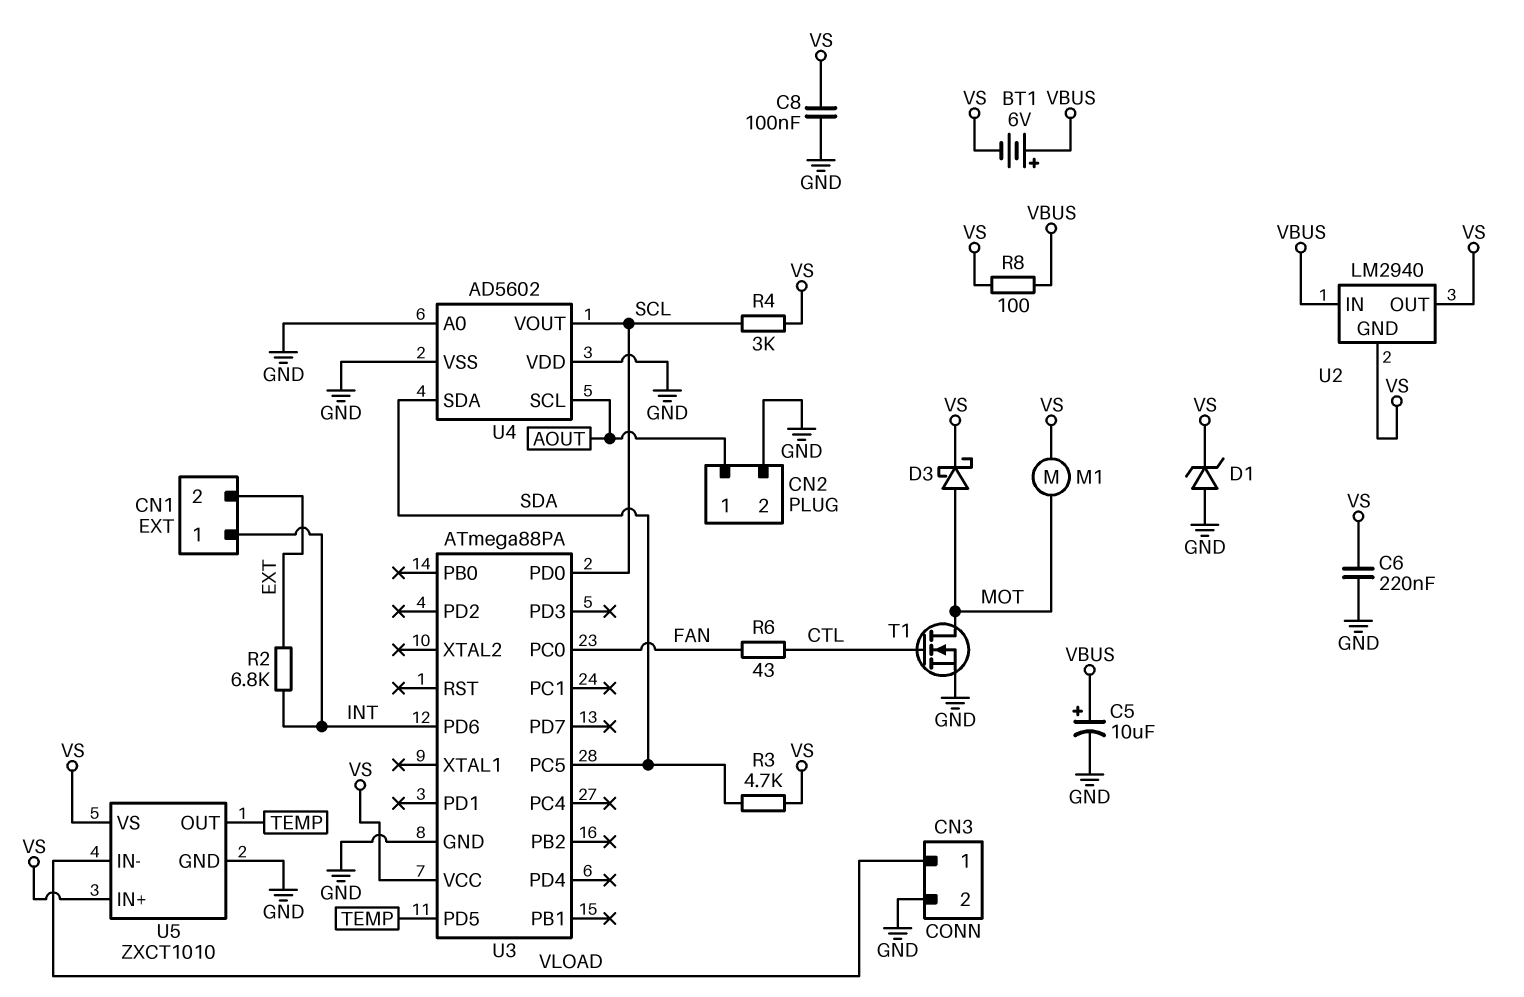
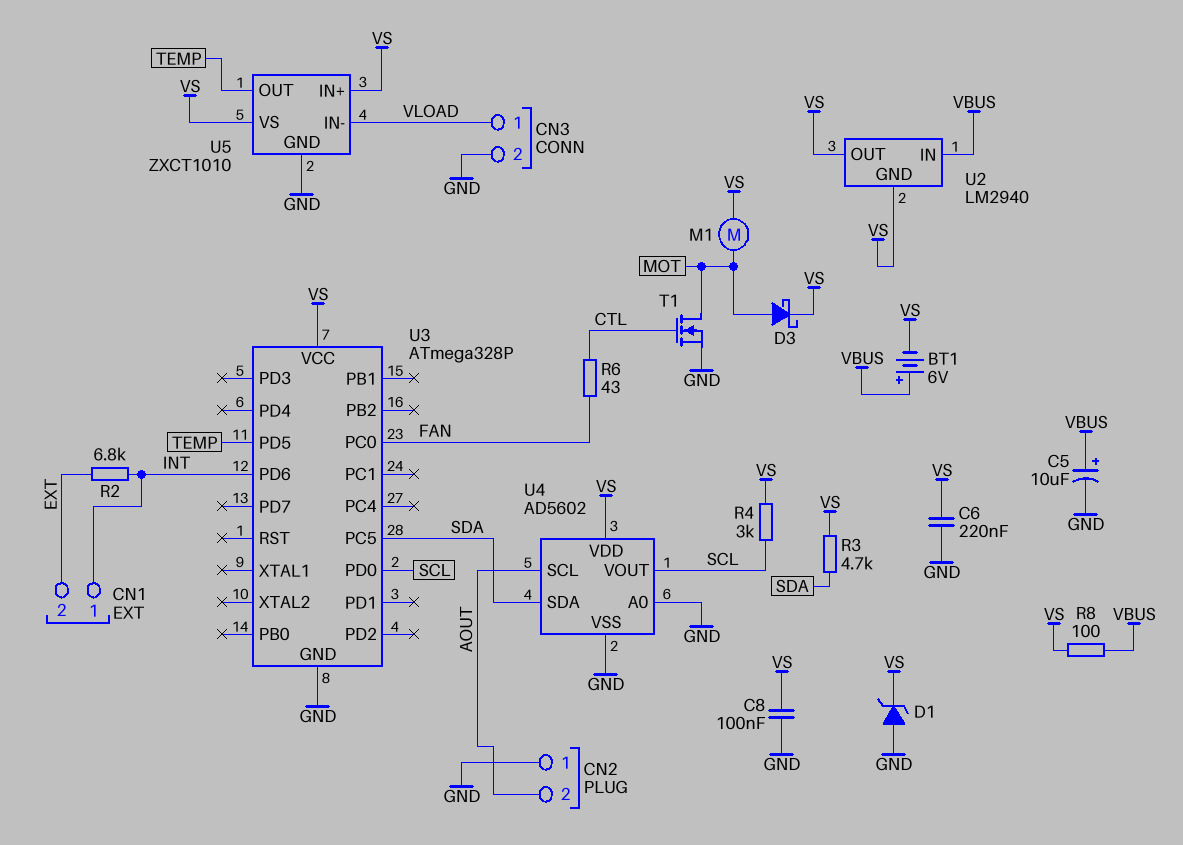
CN2 pin 1: AOUT -> GND
CN2 pin 2: GND -> AOUT
U3: ATmega88PA -> ATmega328P
U4 pin VDD: GND -> VS

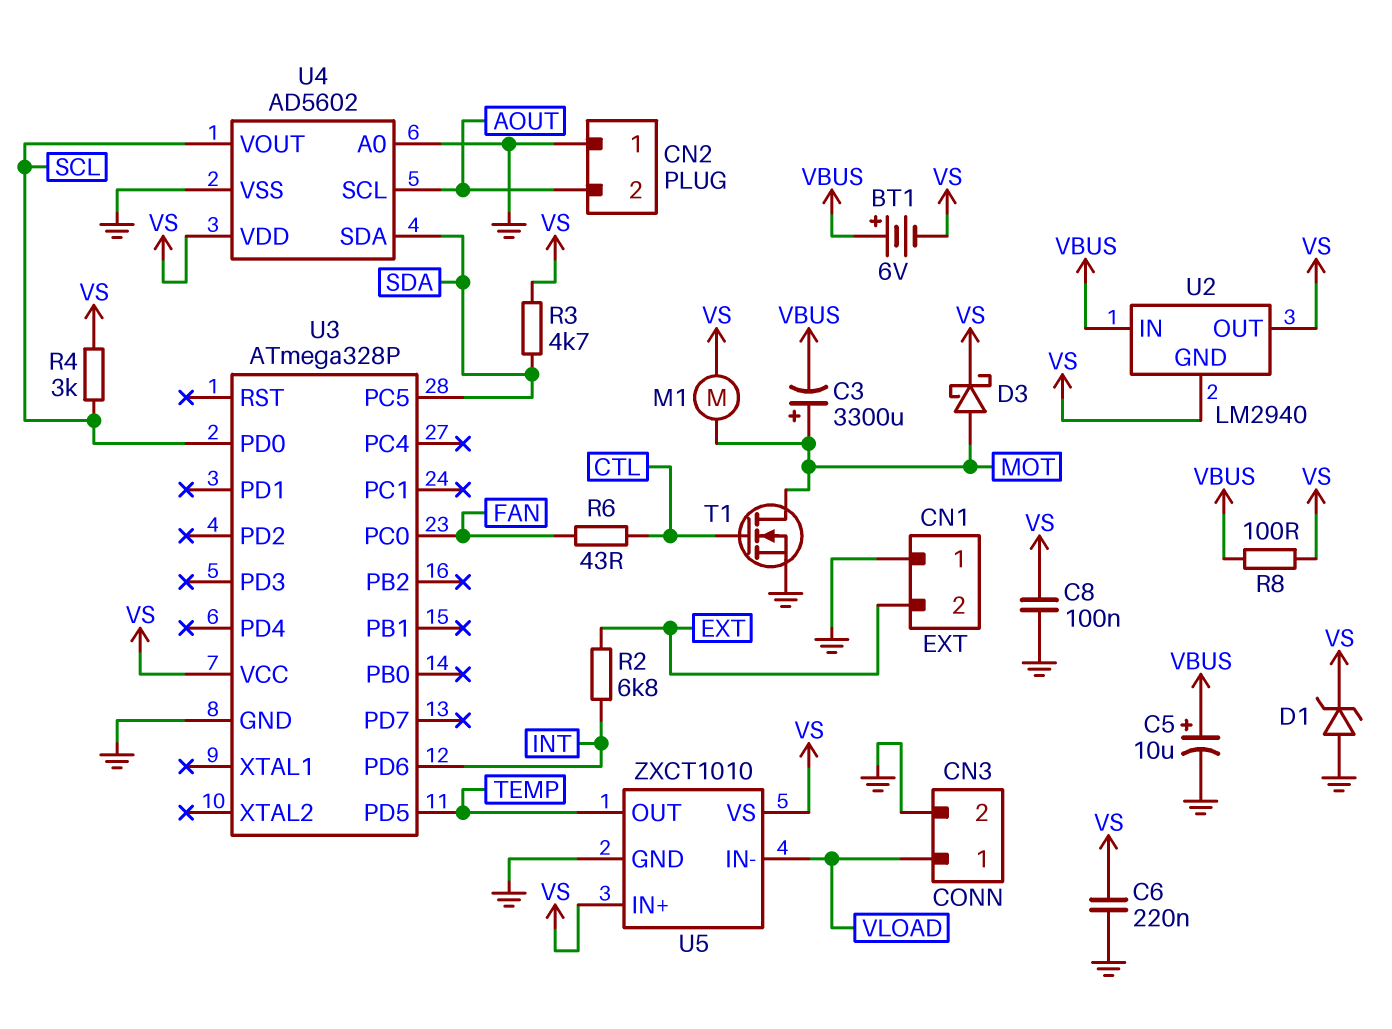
C3: none -> 3300uF (plus MOT, minus VBUS)
CN1 pin 1: INT -> GND

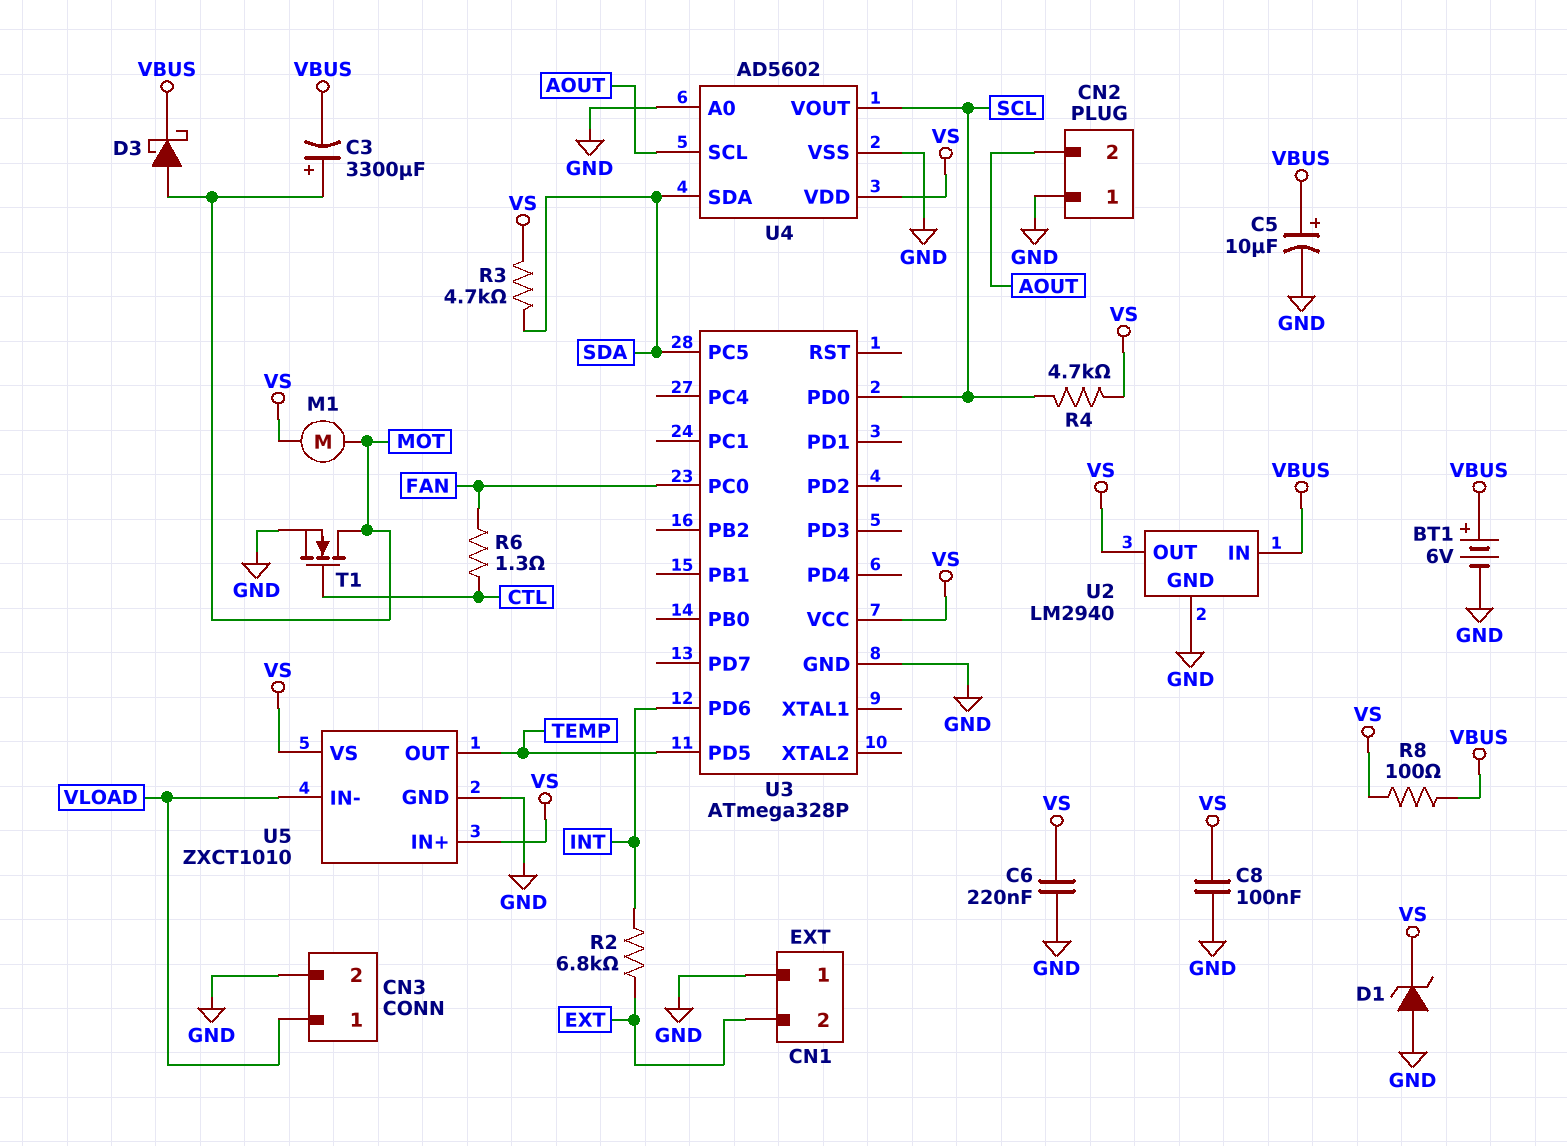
BT1: 6V (plus VBUS, minus VS) -> 6V (plus VBUS, minus GND)
D3: schottky (A MOT, K VS) -> schottky (A MOT, K VBUS)
R4: 3k (SCL, VS) -> 4.7k (SCL, VS)
R6: 43 (CTL, FAN) -> 1.3 (CTL, FAN)
U2 pin GND: VS -> GND

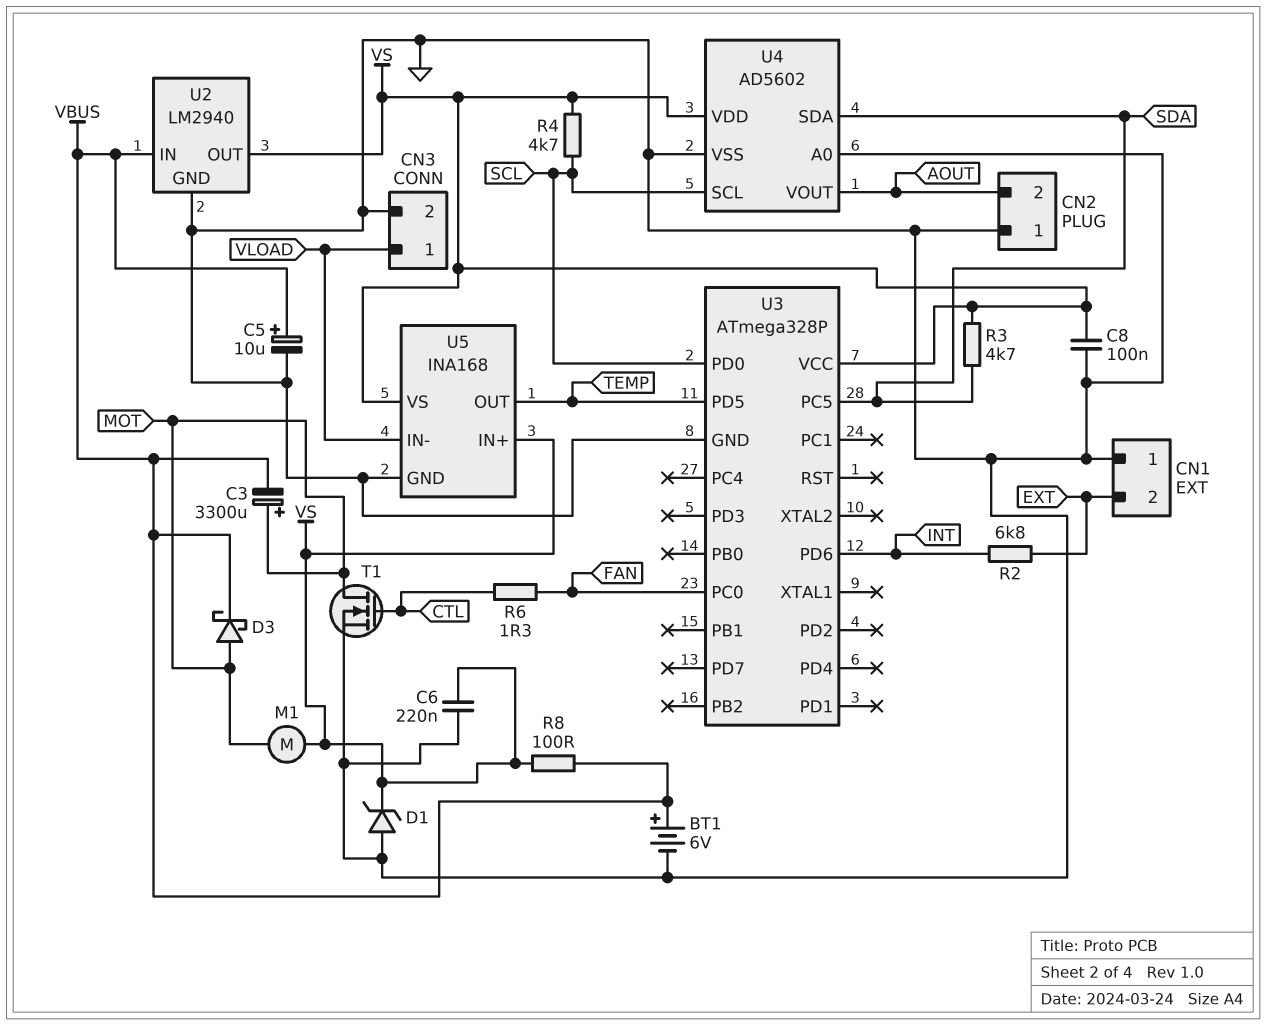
U4 pin SCL: AOUT -> SCL
U4 pin VOUT: SCL -> AOUT
U5: ZXCT1010 -> INA168

